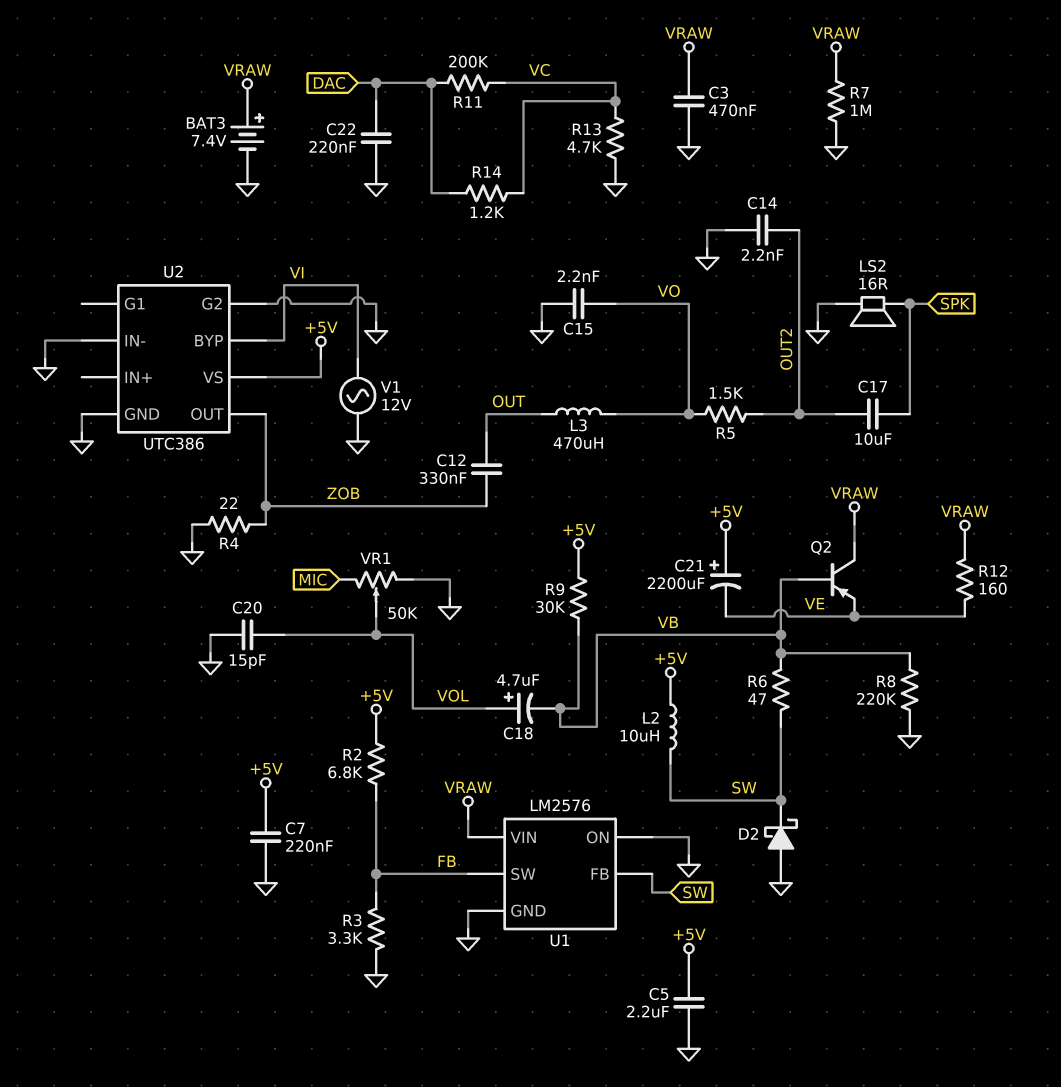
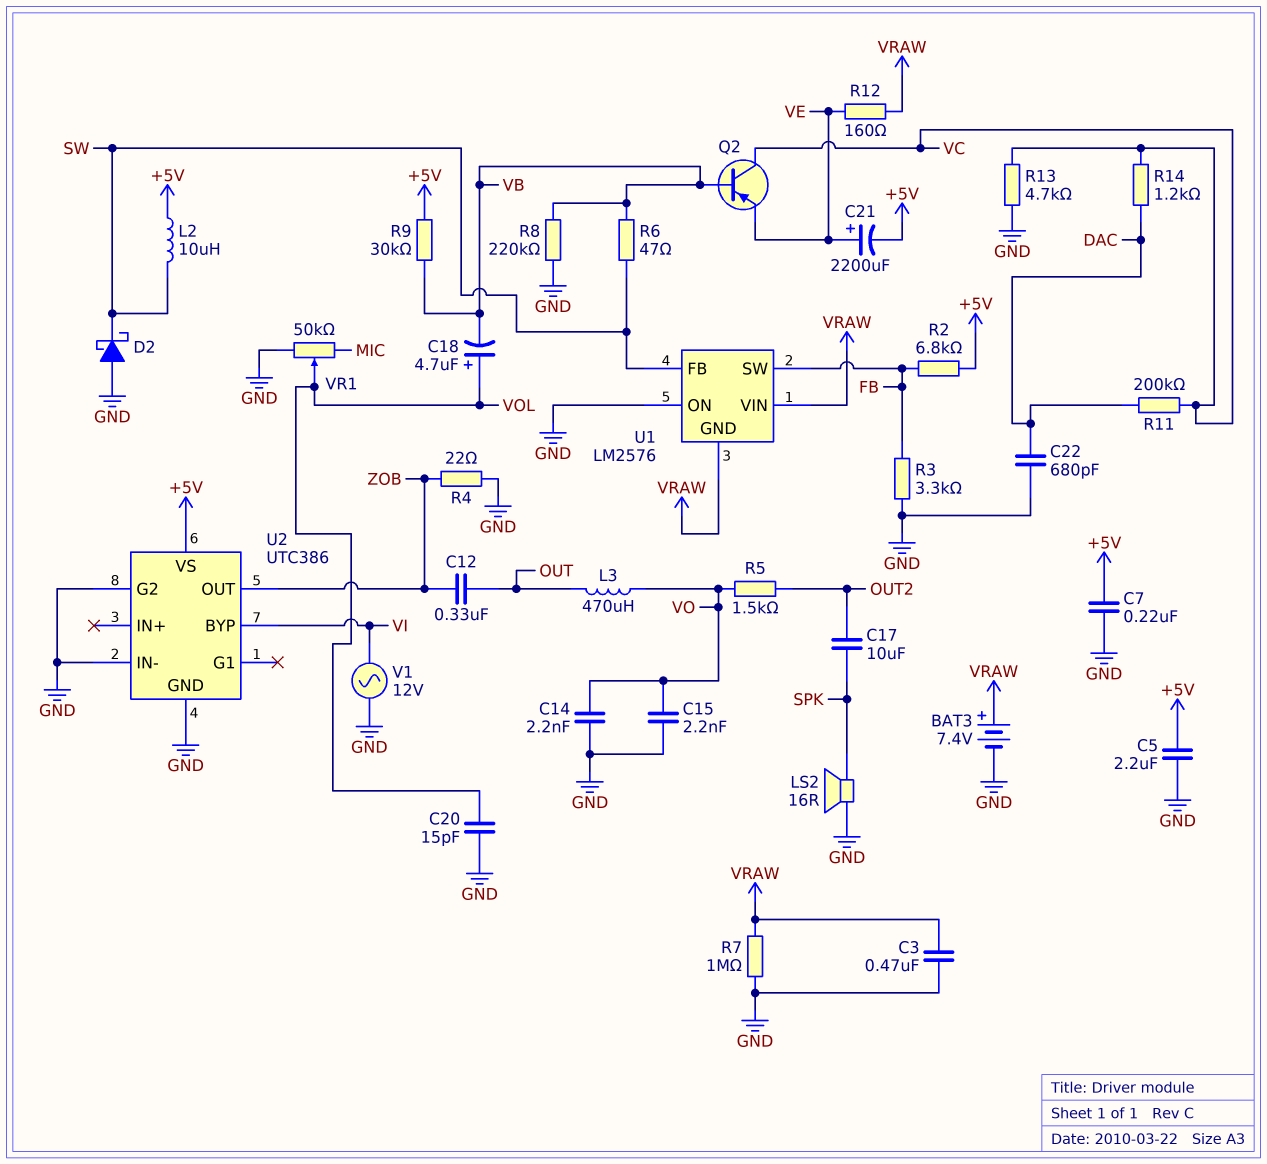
C14: 2.2nF (GND, OUT2) -> 2.2nF (GND, VO)
C21: 2200uF (plus +5V, minus VE) -> 2200uF (plus VE, minus +5V)
C22: 220nF (DAC, GND) -> 680pF (DAC, GND)
Q2: PNP (B VB, C VRAW, E VE) -> PNP (B VB, C VC, E VE)
U1 pin GND: GND -> VRAW

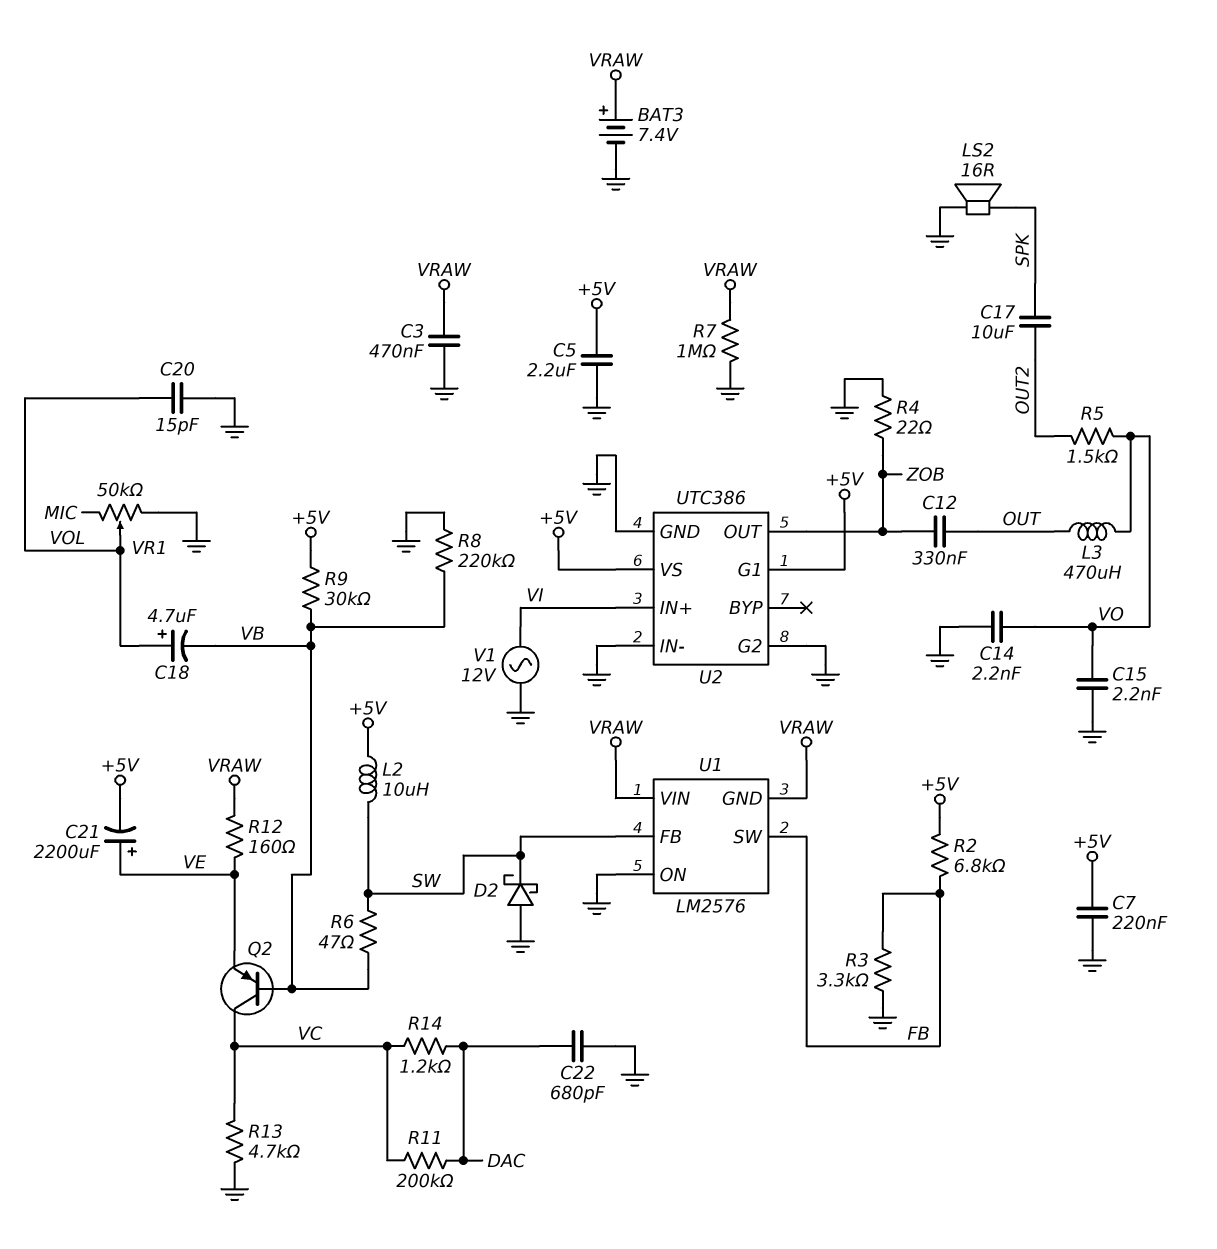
U2 pin BYP: VI -> none
U2 pin G1: none -> +5V
U2 pin IN+: none -> VI

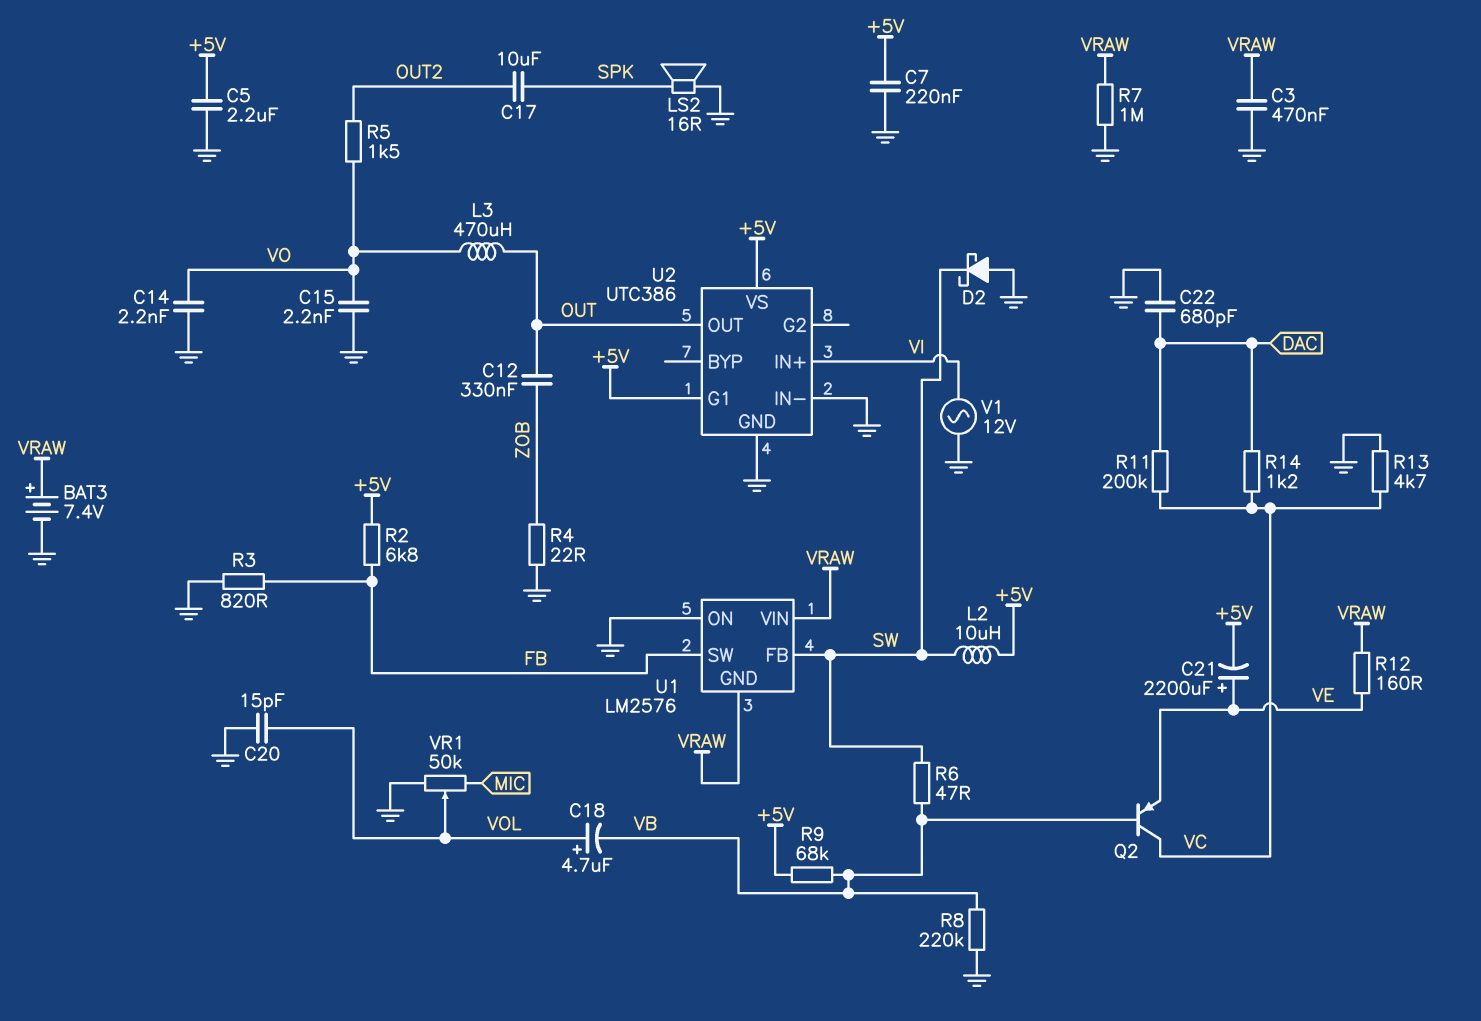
R3: 3.3k (FB, GND) -> 820 (FB, GND)
R9: 30k (+5V, VB) -> 68k (+5V, VB)
U2 pin G2: GND -> none
U2 pin OUT: ZOB -> OUT

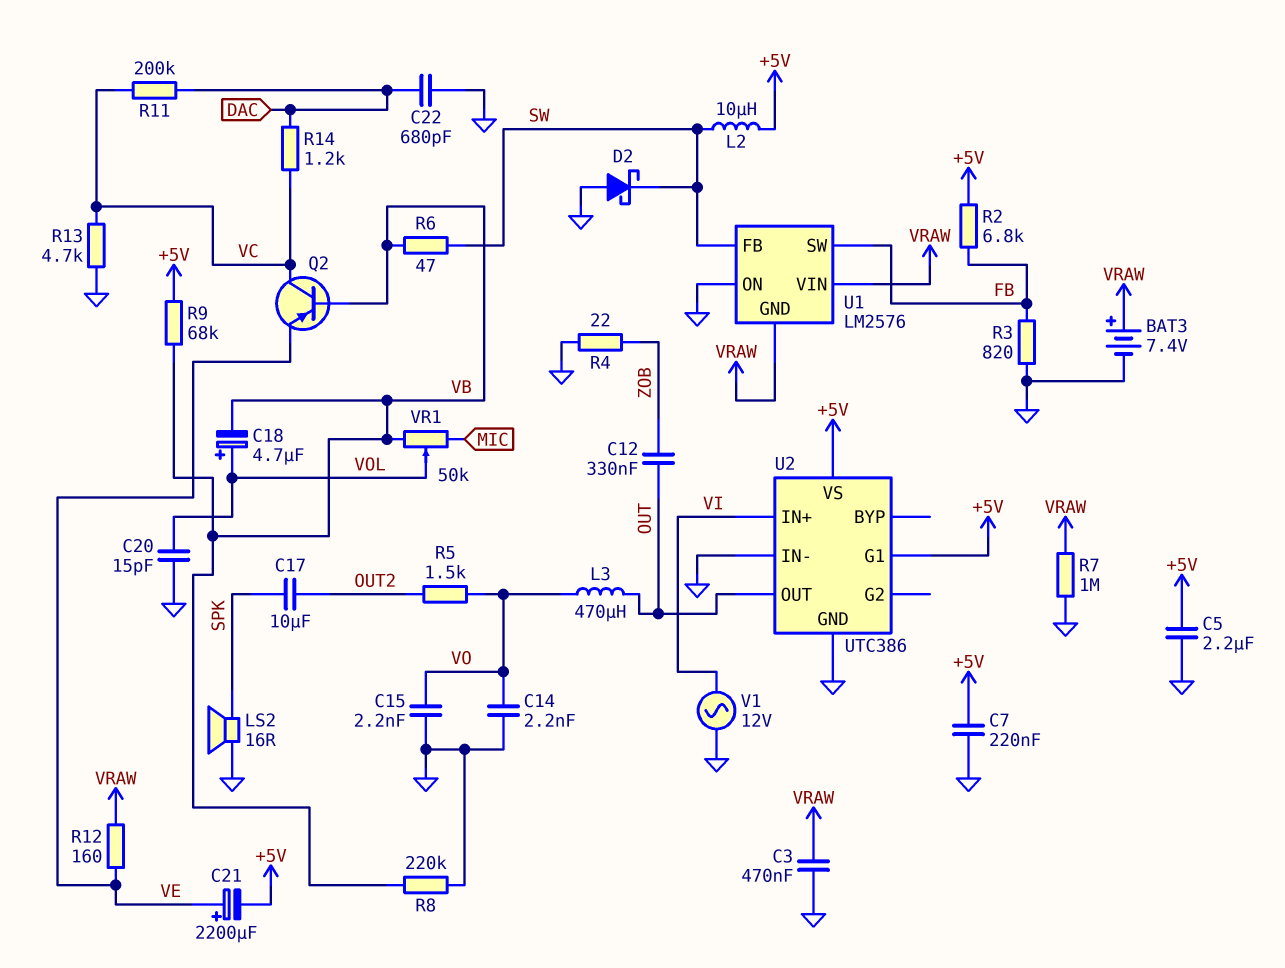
VR1: 50k (GND, MIC, wiper VOL) -> 50k (MIC, VB, wiper VOL)

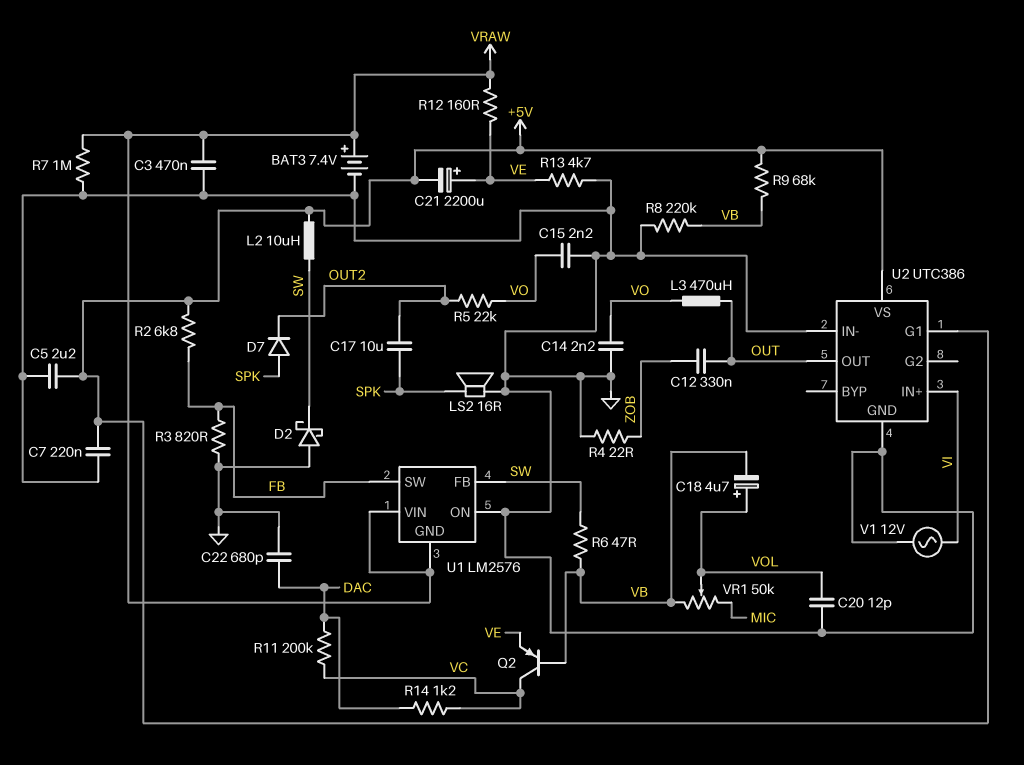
C20: 15pF (GND, VOL) -> 12pF (GND, VOL)
D7: none -> diode (A SPK, K OUT2)
R5: 1.5k (OUT2, VO) -> 22k (OUT2, VO)
R13: 4.7k (GND, VC) -> 4.7k (GND, VE)

